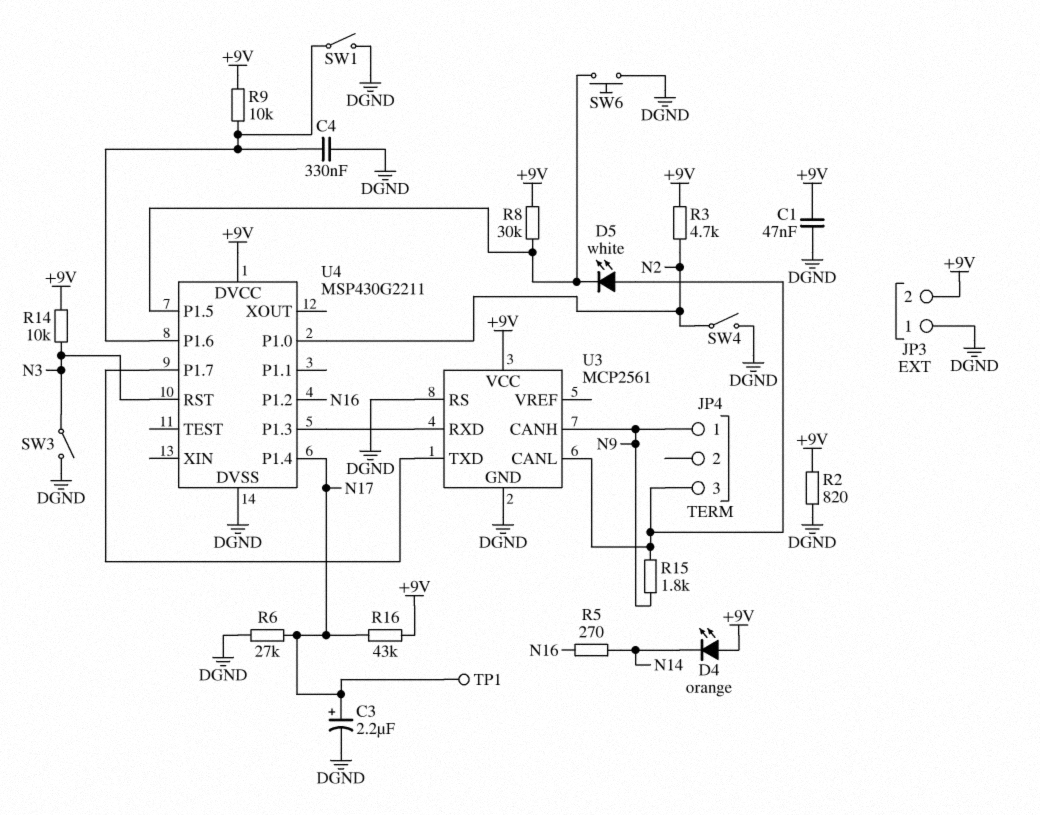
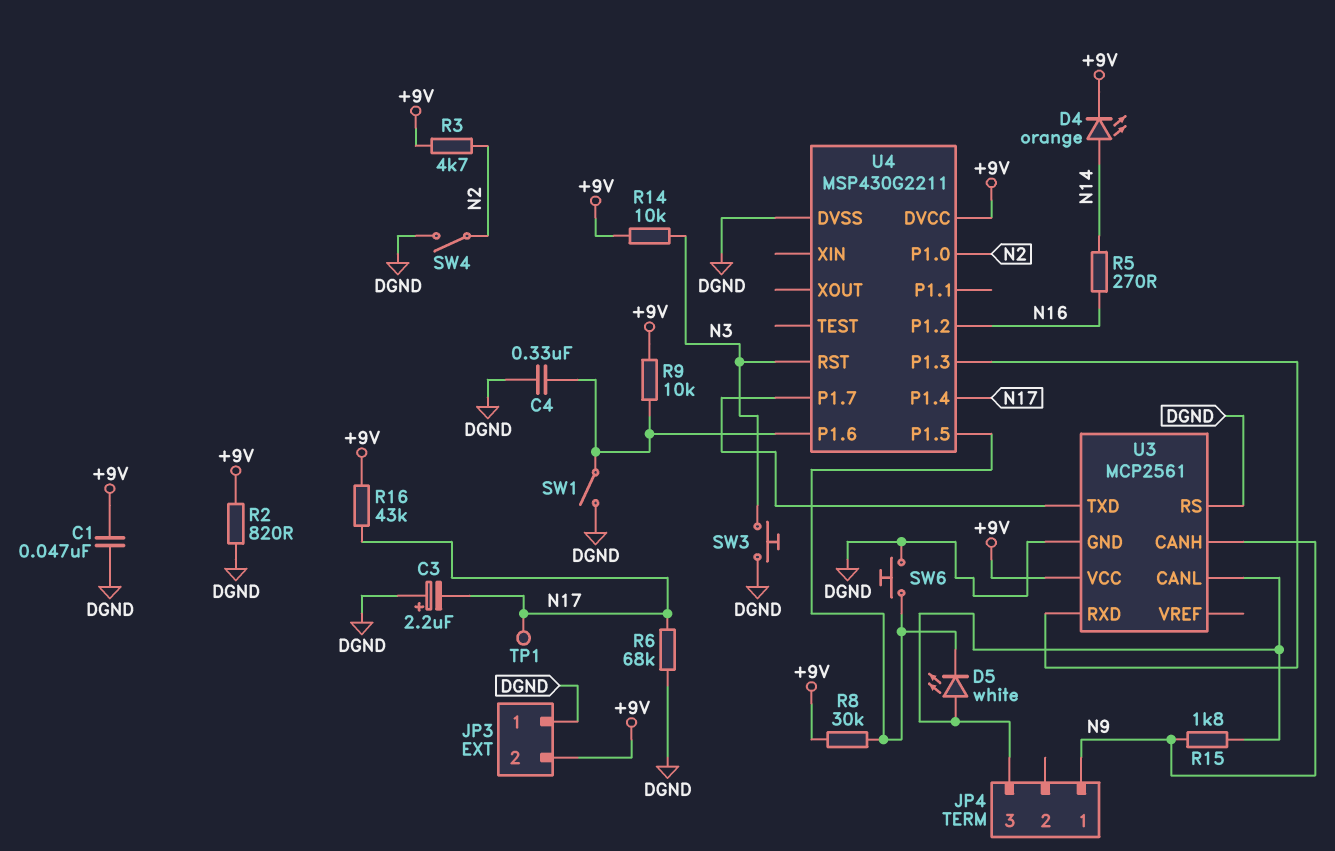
C3: 2.2uF (plus N17, minus DGND) -> 2.2uF (plus DGND, minus N17)
D4: LED orange (A +9V, K N14) -> LED orange (A N14, K +9V)
R6: 27k (DGND, N17) -> 68k (DGND, N17)
SW3: switch (DGND, N3) -> button (DGND, N3)

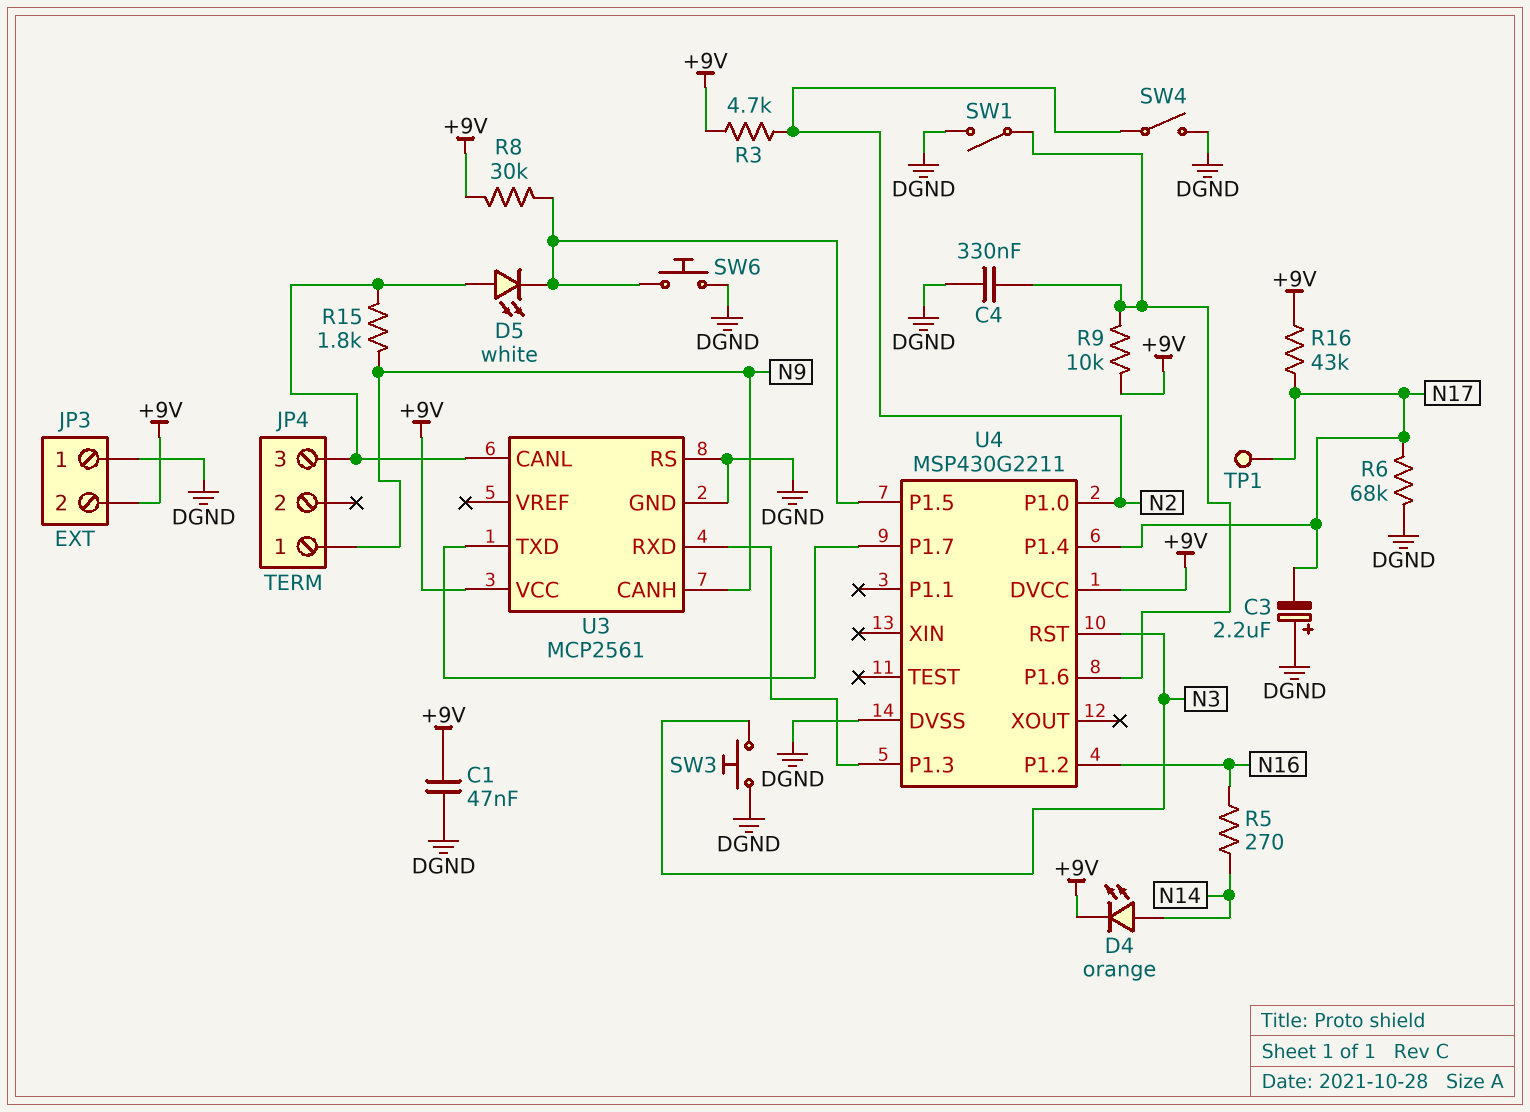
R2: 820 (+9V, DGND) -> none
R14: 10k (+9V, N3) -> none

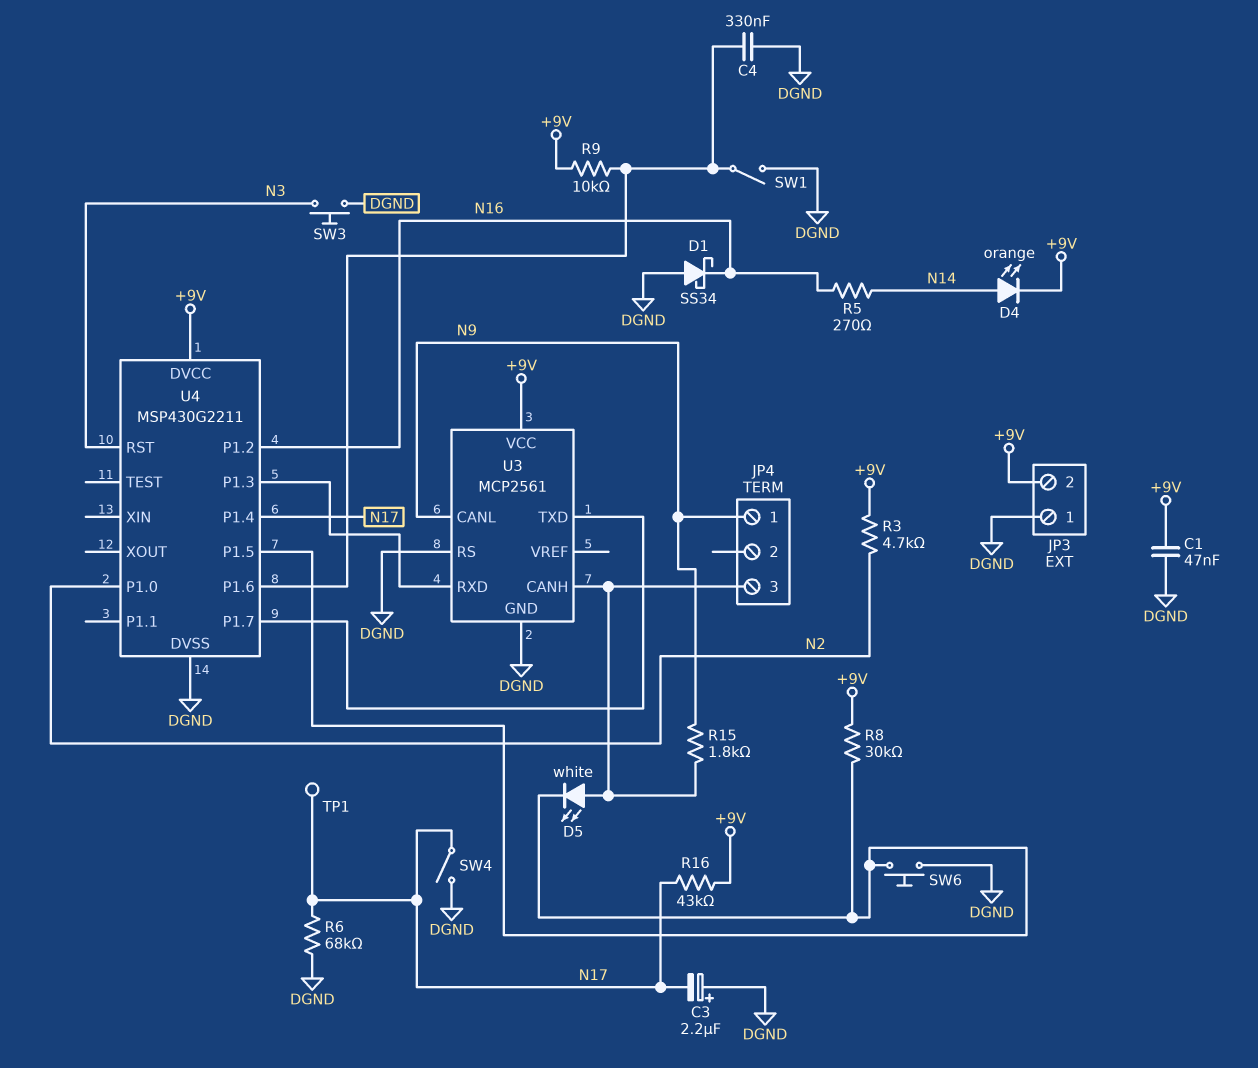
D1: none -> schottky SS34 (A DGND, K N16)
SW4: switch (DGND, N2) -> switch (DGND, N17)
U3 pin CANH: N9 -> JP4/3
U3 pin CANL: JP4/3 -> N9

